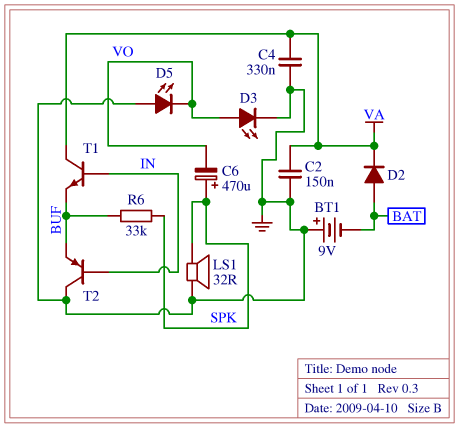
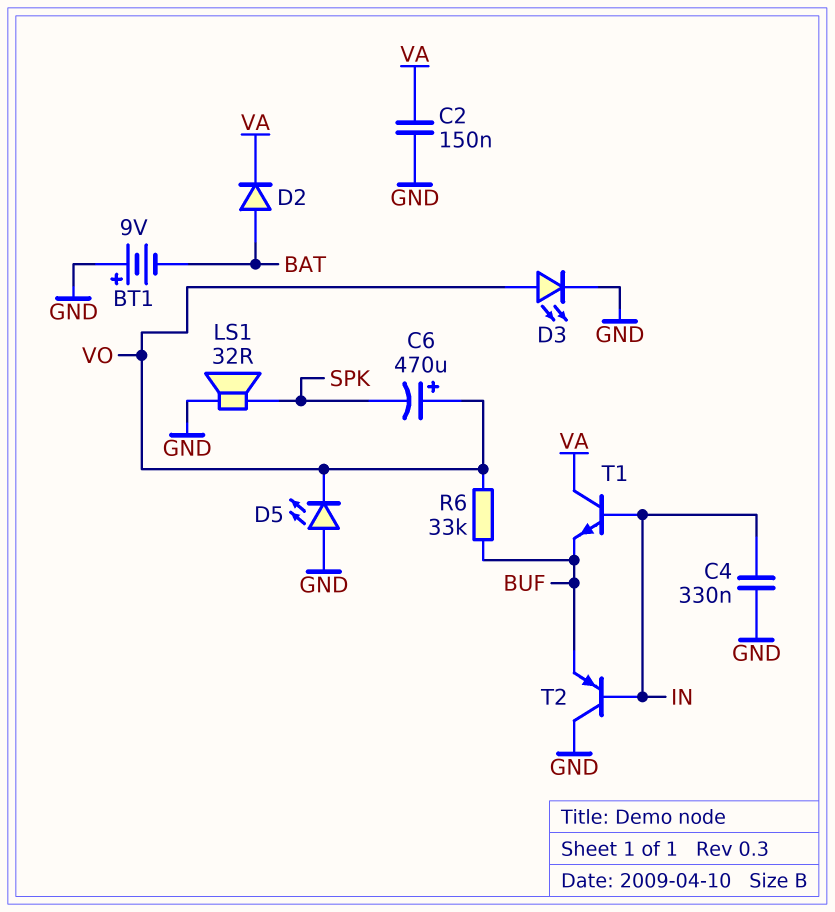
C4: 330nF (GND, VA) -> 330nF (GND, IN)
C6: 470uF (plus SPK, minus VO) -> 470uF (plus VO, minus SPK)
R6: 33k (BUF, SPK) -> 33k (BUF, VO)

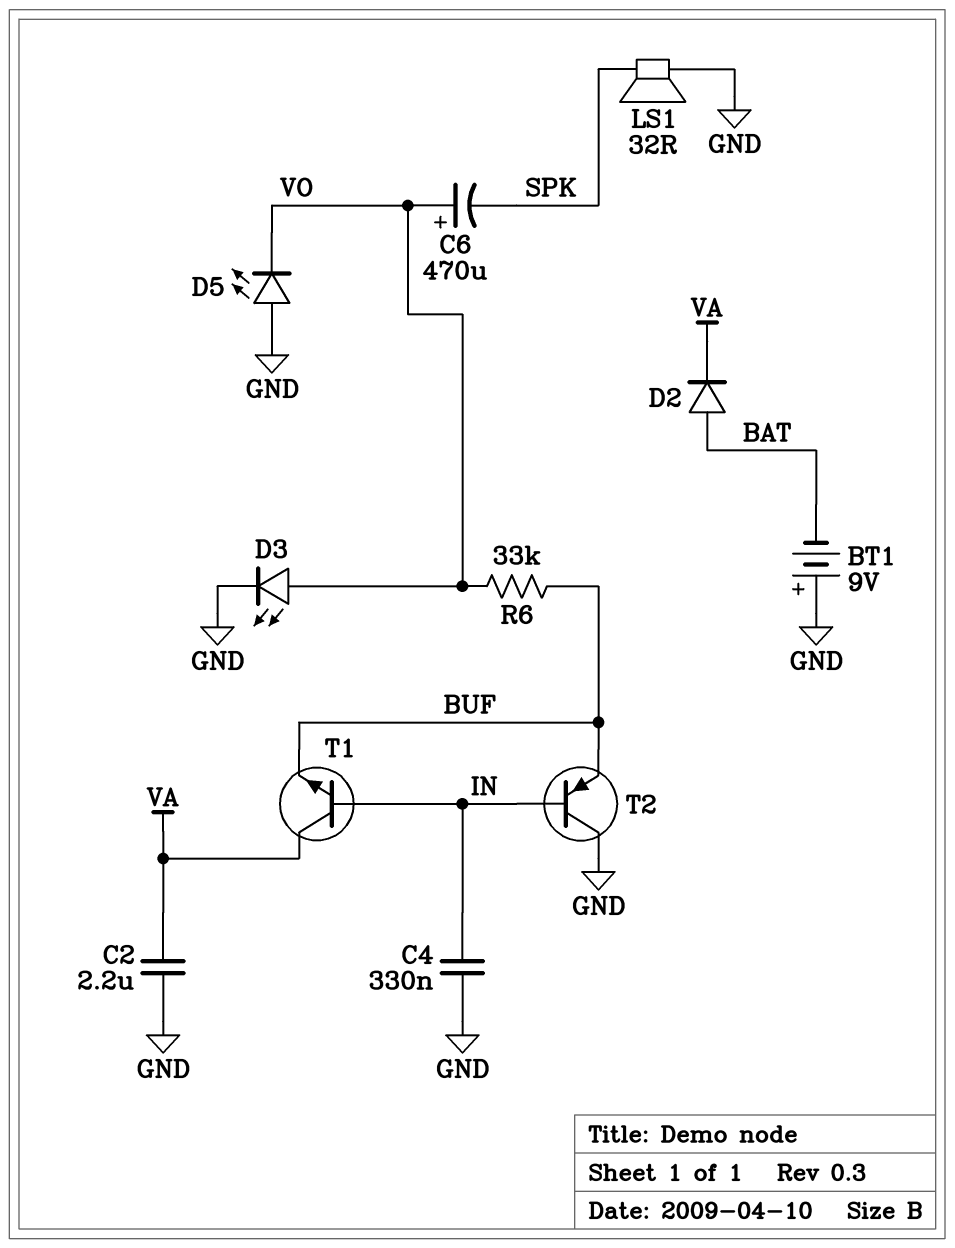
C2: 150nF (GND, VA) -> 2.2uF (GND, VA)

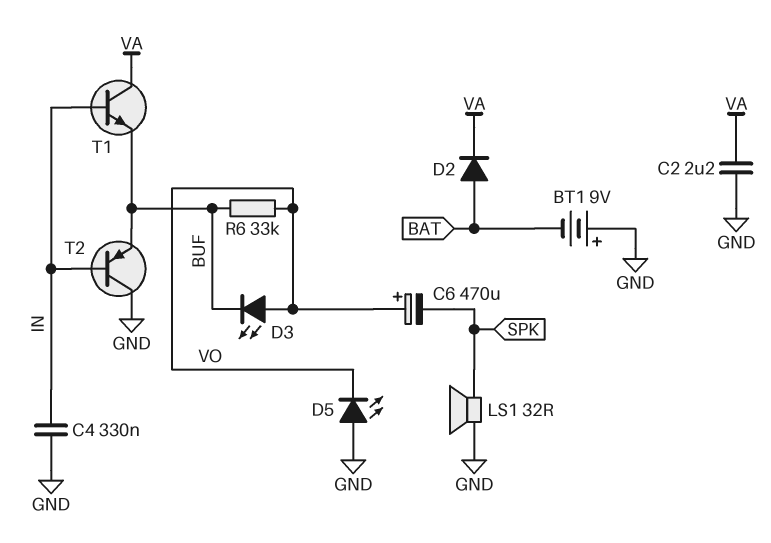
D3: LED (A VO, K GND) -> LED (A VO, K BUF)

